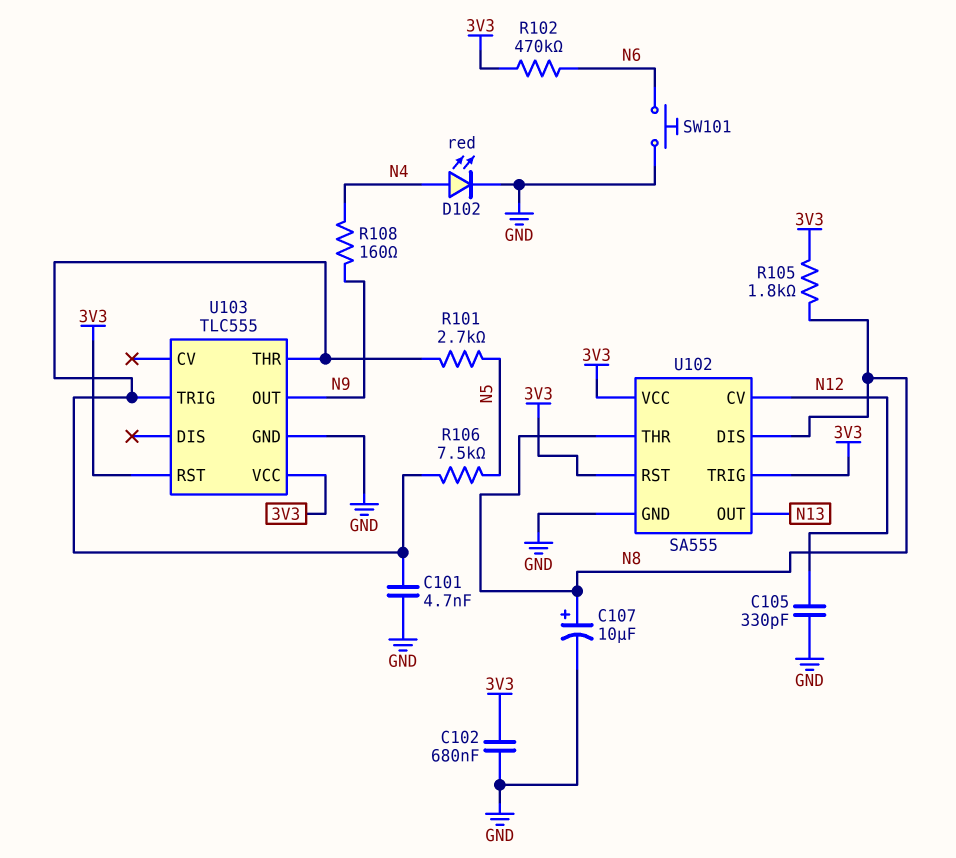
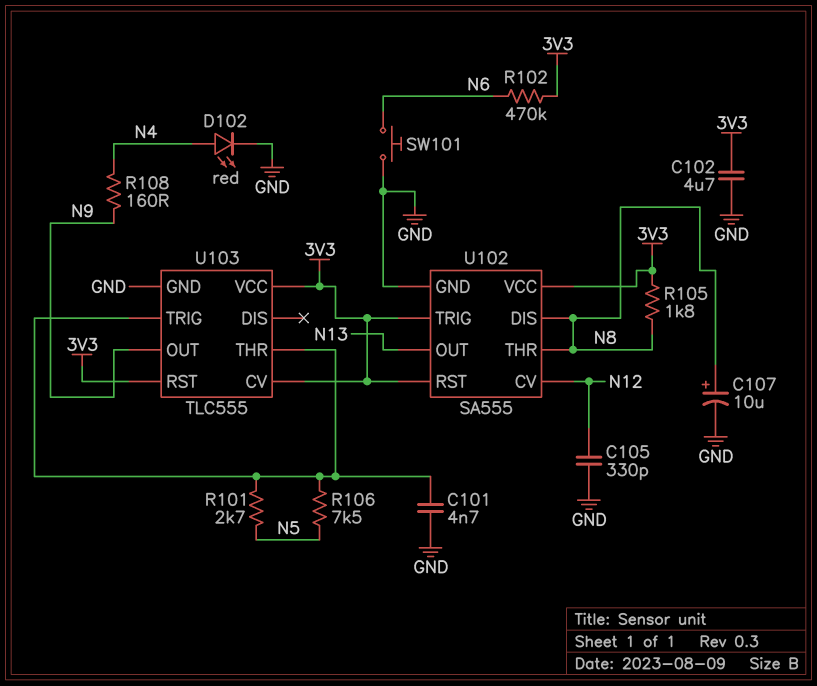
C102: 680nF (3V3, GND) -> 4.7uF (3V3, GND)
U103 pin CV: none -> 3V3

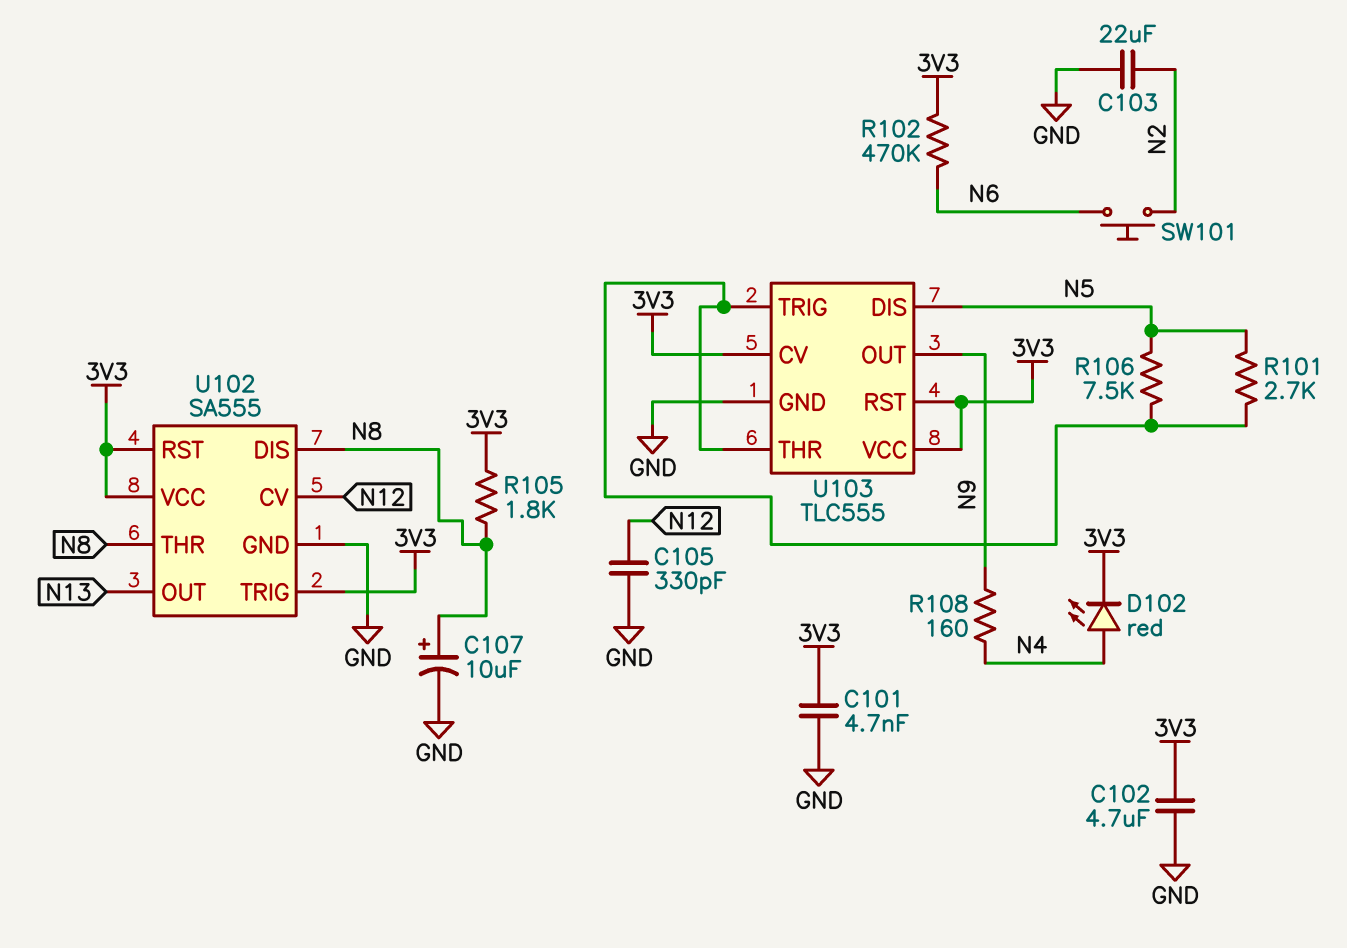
C101: 4.7nF (GND, U103/THR) -> 4.7nF (3V3, GND)
C103: none -> 22uF (GND, N2)
D102: LED red (A N4, K GND) -> LED red (A N4, K 3V3)
SW101: button (GND, N6) -> button (N2, N6)
U103 pin DIS: none -> N5

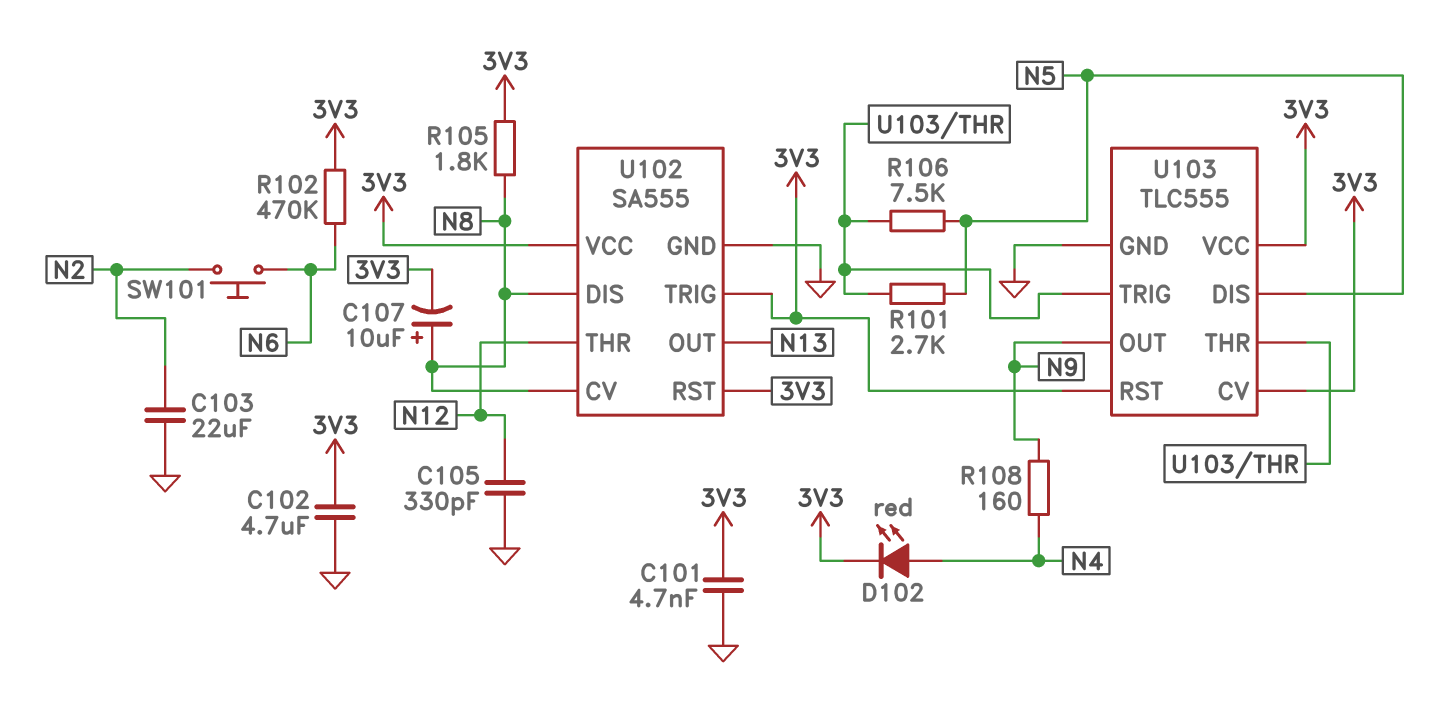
C107: 10uF (plus N8, minus GND) -> 10uF (plus N8, minus 3V3)
U102 pin CV: N12 -> N8
U102 pin THR: N8 -> N12

